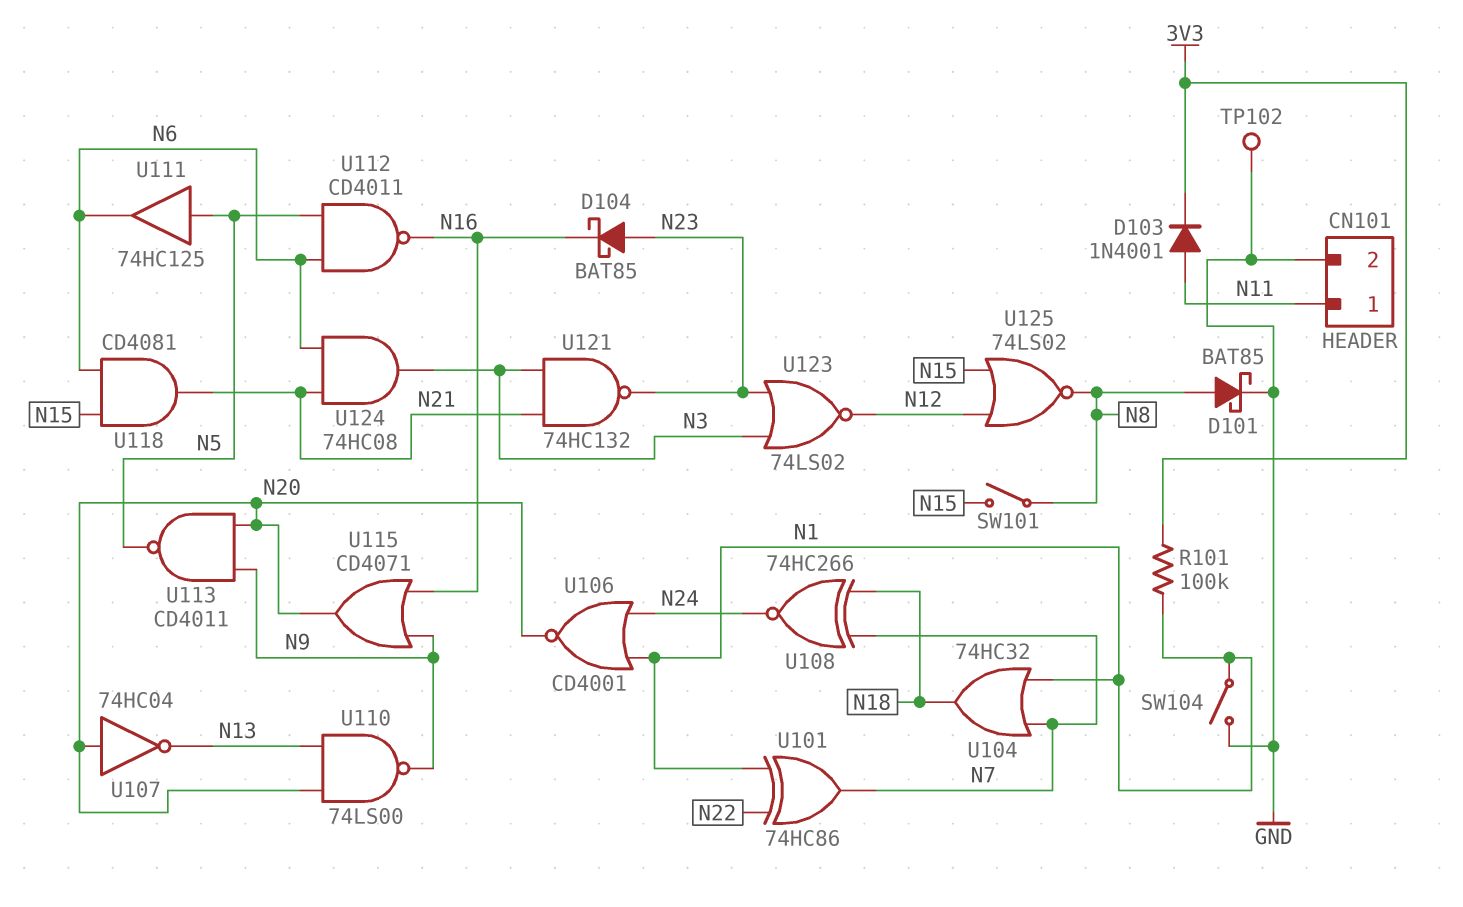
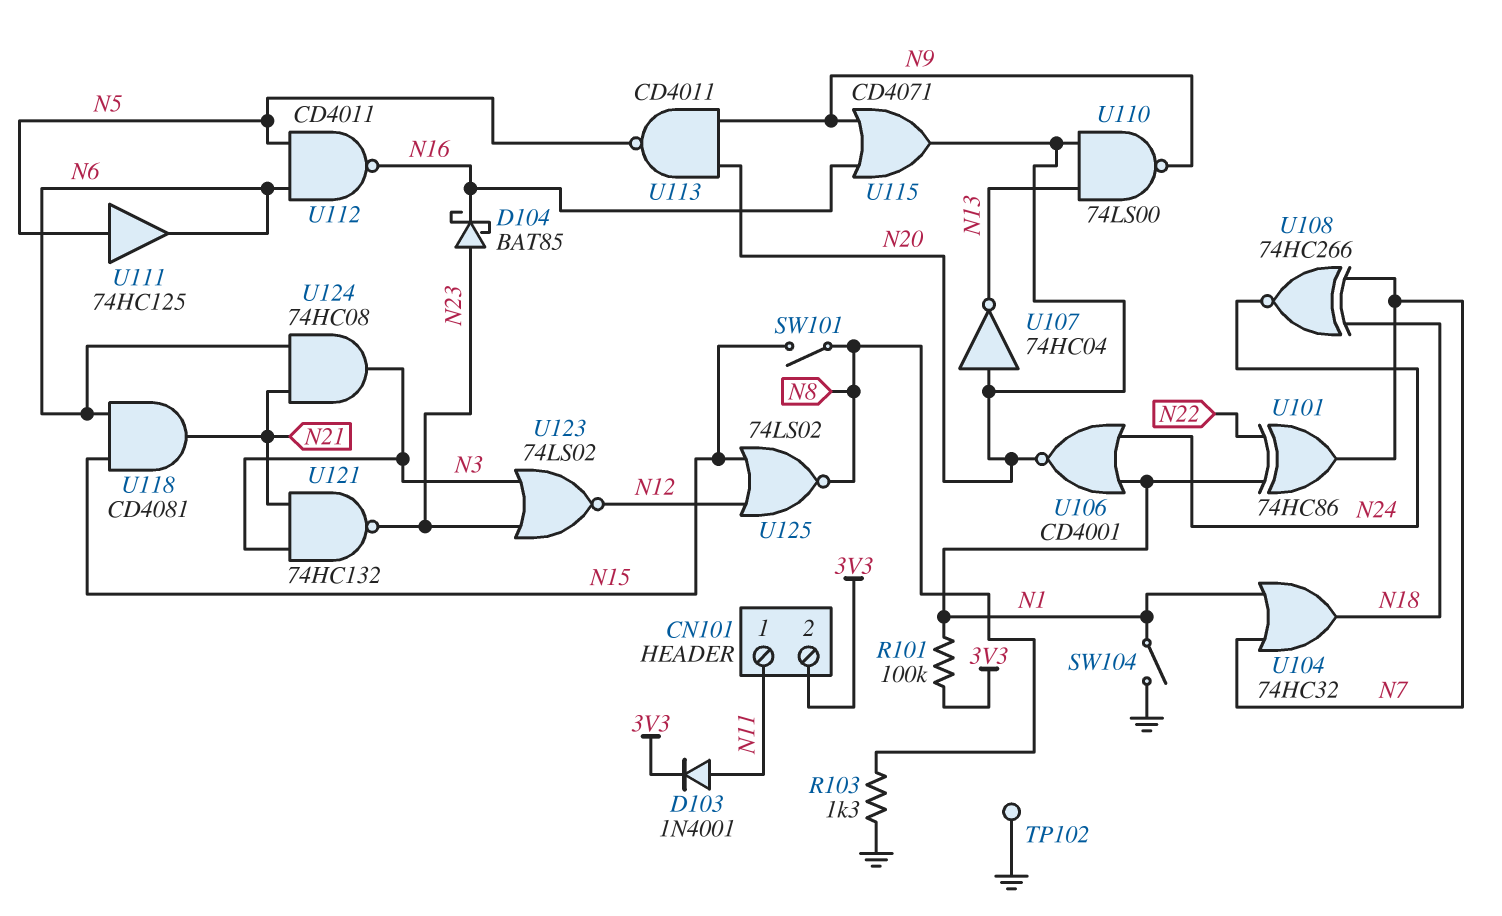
CN101 pin 2: GND -> 3V3
D101: schottky BAT85 (A N8, K GND) -> none
R103: none -> 1.3k (GND, N8)

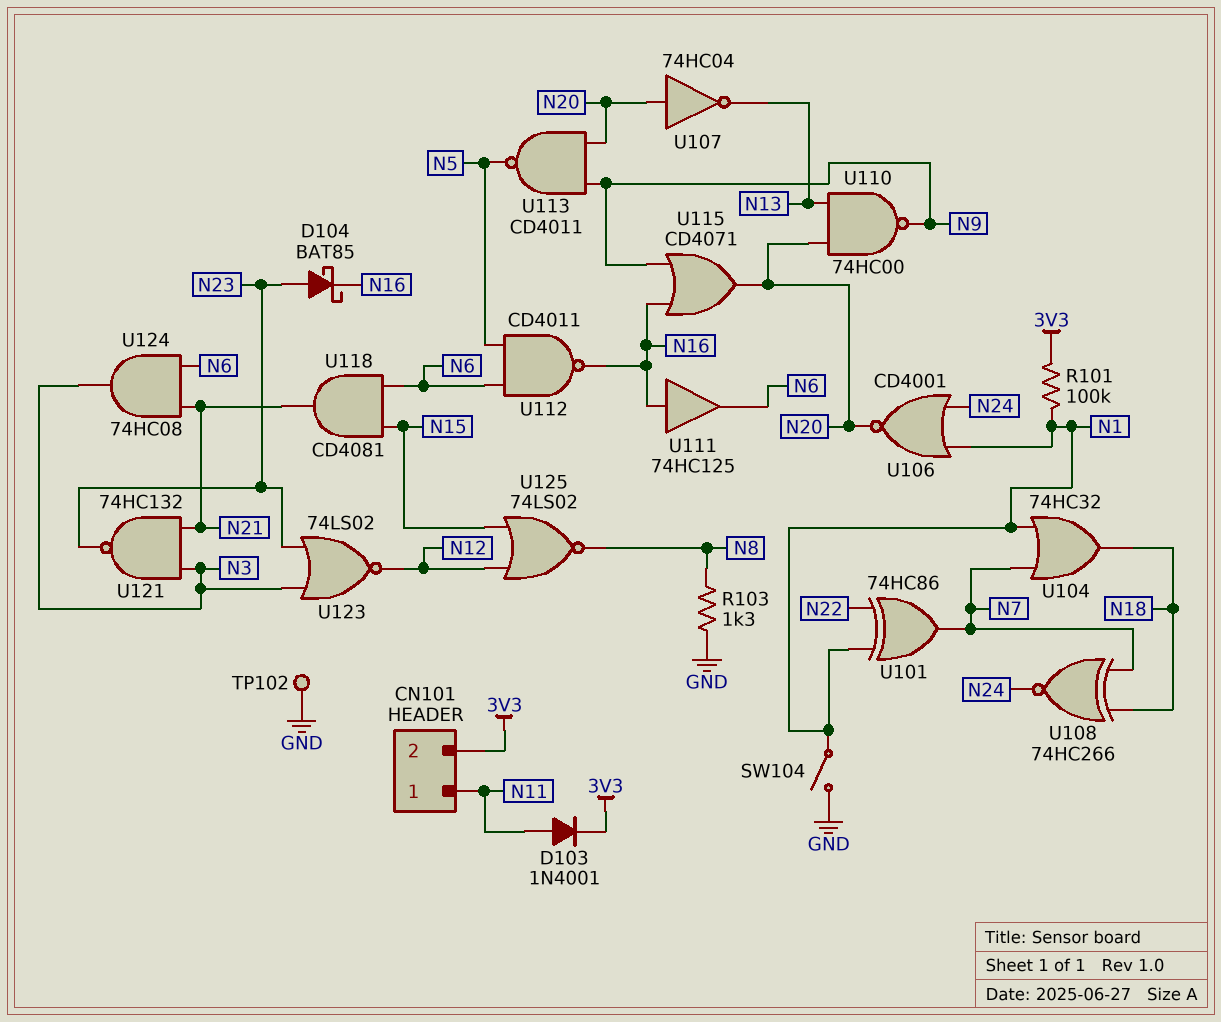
SW101: switch (N8, N15) -> none
U110: NAND 74LS00 (in N13, in N20, out N9) -> NAND 74HC00 (in N13, in N20, out N9)
U111: buffer 74HC125 (in N5, out N6) -> buffer 74HC125 (in N16, out N6)

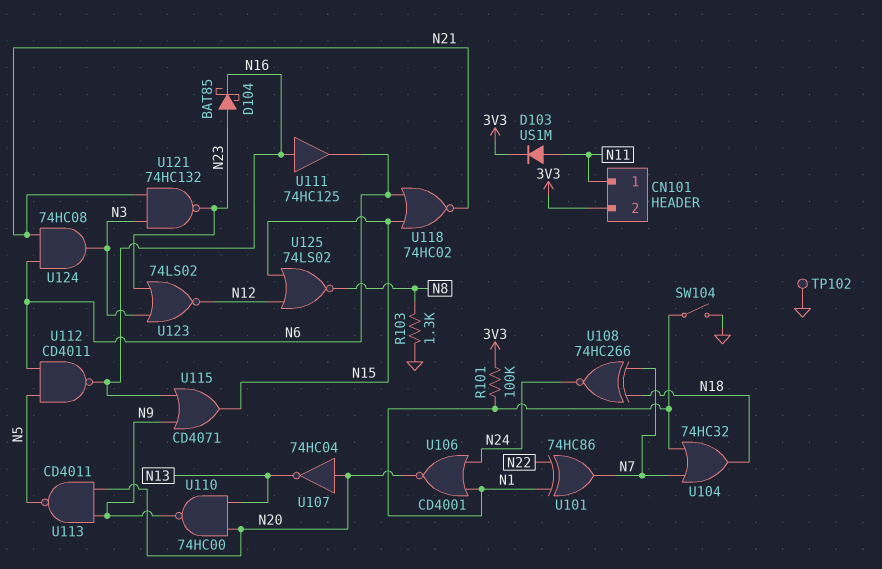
D103: diode 1N4001 (A N11, K 3V3) -> diode US1M (A N11, K 3V3)
U115: OR CD4071 (in N9, in N16, out N20) -> OR CD4071 (in N9, in N16, out N15)
U118: AND CD4081 (in N6, in N15, out N21) -> NOR 74HC02 (in N6, in N15, out N21)

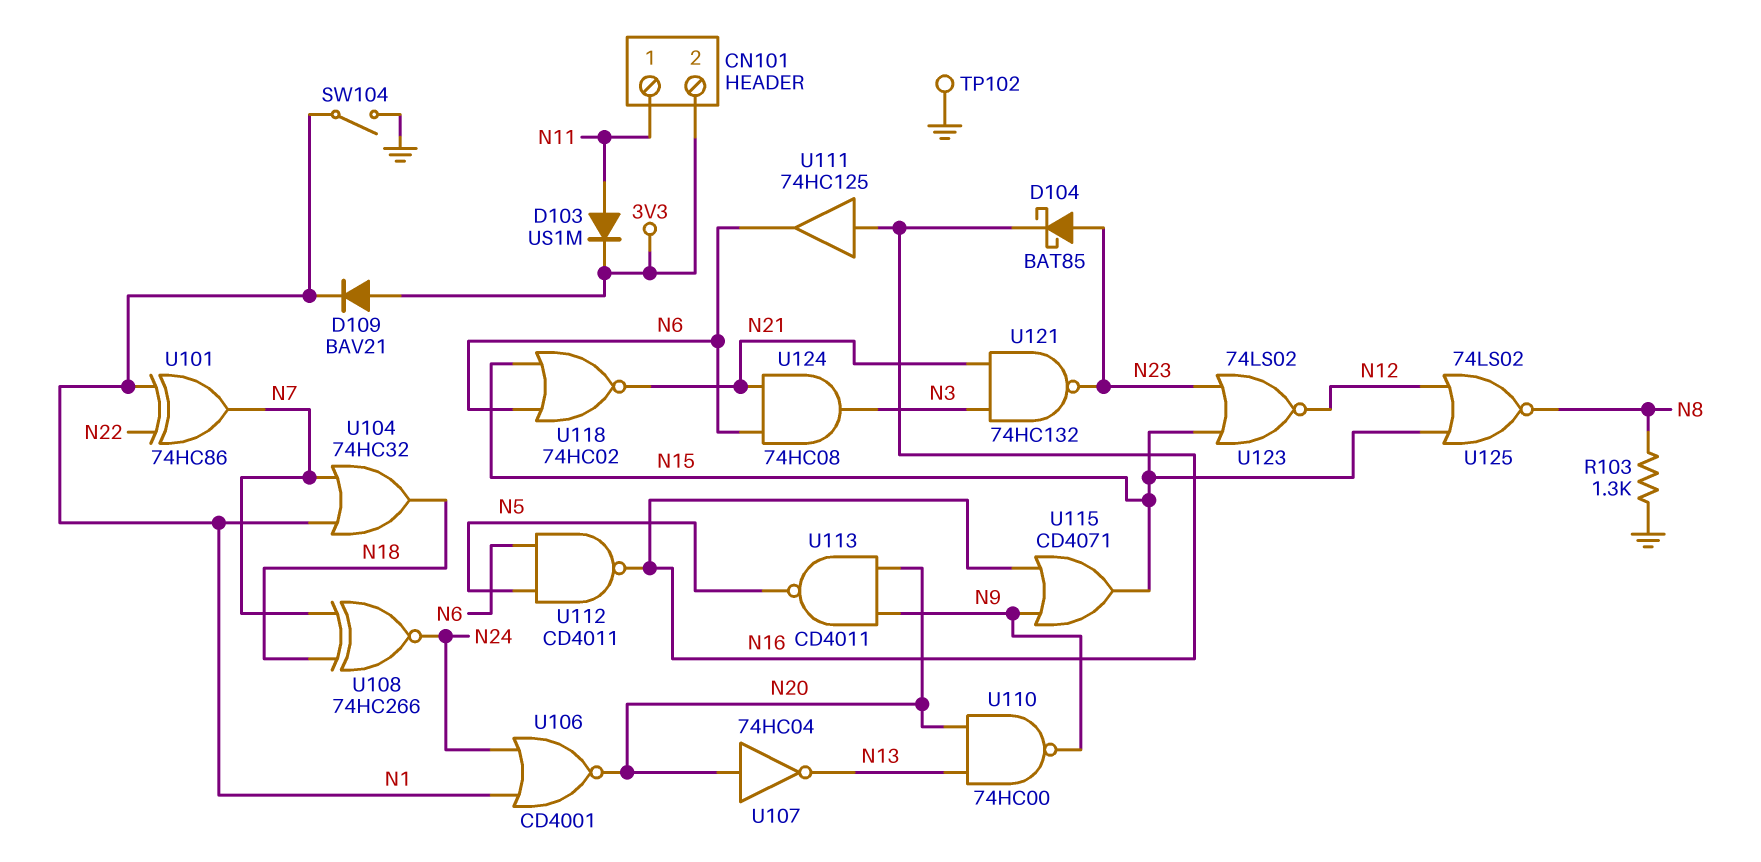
D109: none -> diode BAV21 (A 3V3, K N1)
R101: 100k (3V3, N1) -> none
U123: NOR 74LS02 (in N3, in N23, out N12) -> NOR 74LS02 (in N15, in N23, out N12)

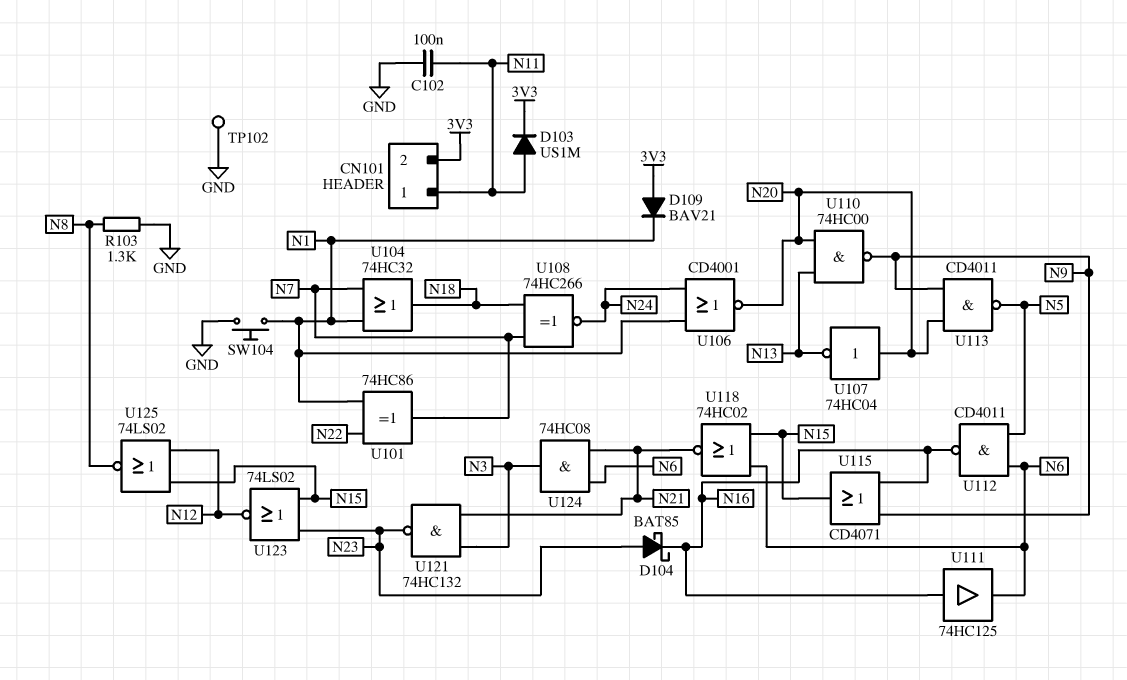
C102: none -> 100nF (GND, N11)
SW104: switch (GND, N1) -> button (GND, N1)

